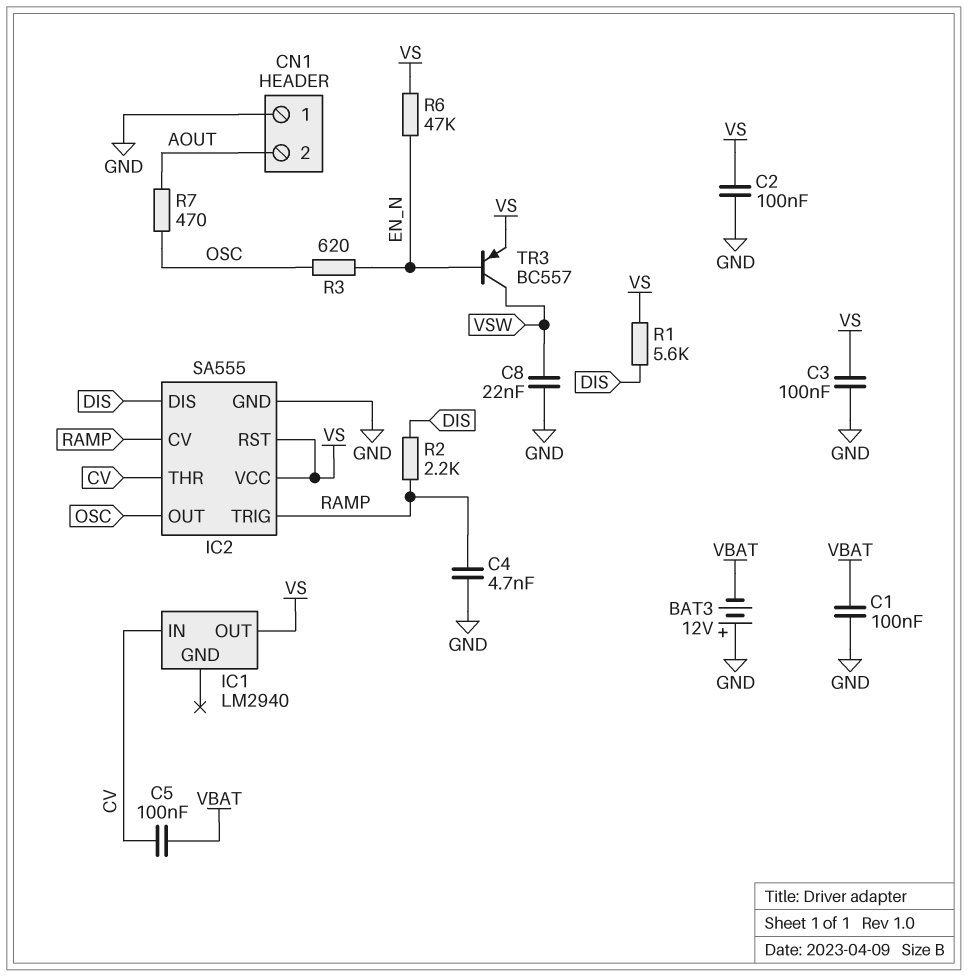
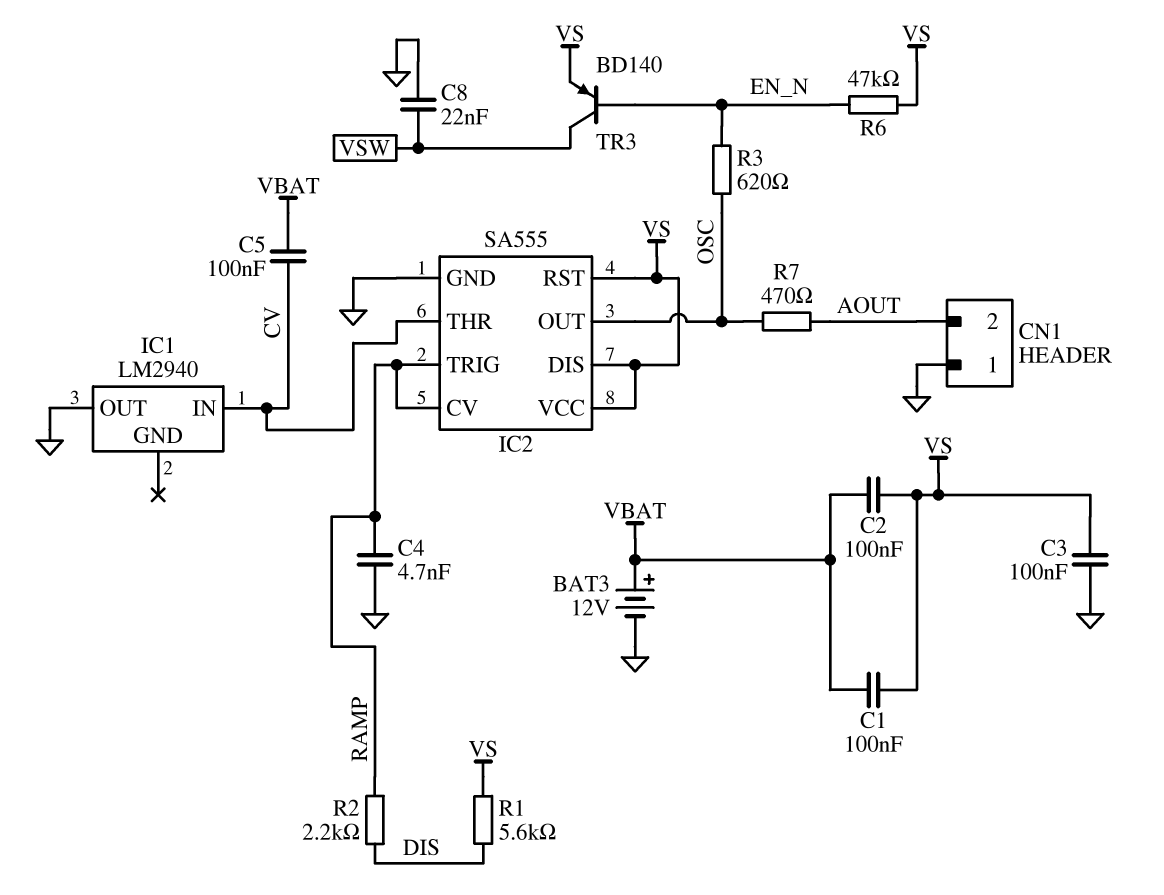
BAT3: 12V (plus GND, minus VBAT) -> 12V (plus VBAT, minus GND)
C1: 100nF (GND, VBAT) -> 100nF (VBAT, VS)
C2: 100nF (GND, VS) -> 100nF (VBAT, VS)
IC1 pin OUT: VS -> GND
IC2 pin DIS: DIS -> VS
TR3: PNP BC557 (B EN_N, C VSW, E VS) -> PNP BD140 (B EN_N, C VSW, E VS)

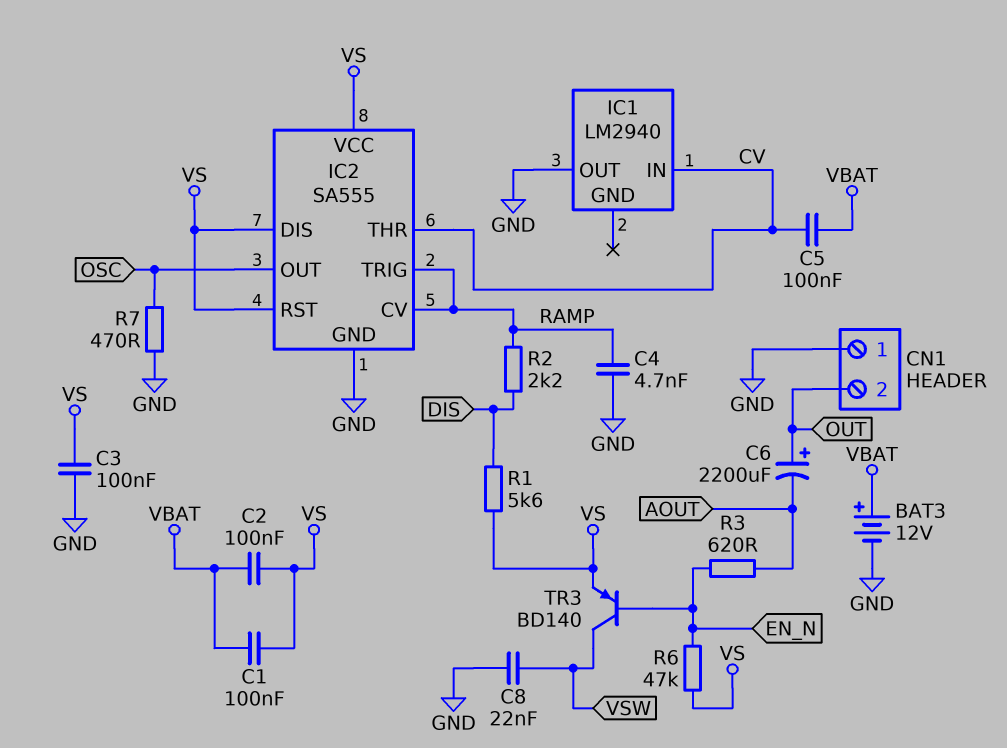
C6: none -> 2200uF (plus OUT, minus AOUT)
CN1 pin 2: AOUT -> OUT
R3: 620 (EN_N, OSC) -> 620 (AOUT, EN_N)
R7: 470 (AOUT, OSC) -> 470 (GND, OSC)

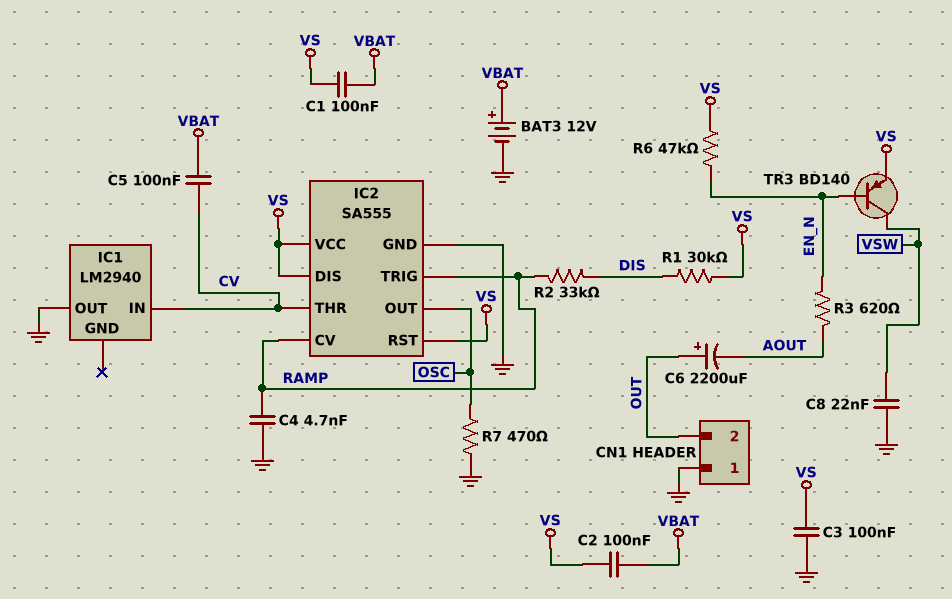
R1: 5.6k (DIS, VS) -> 30k (DIS, VS)
R2: 2.2k (DIS, RAMP) -> 33k (DIS, RAMP)

